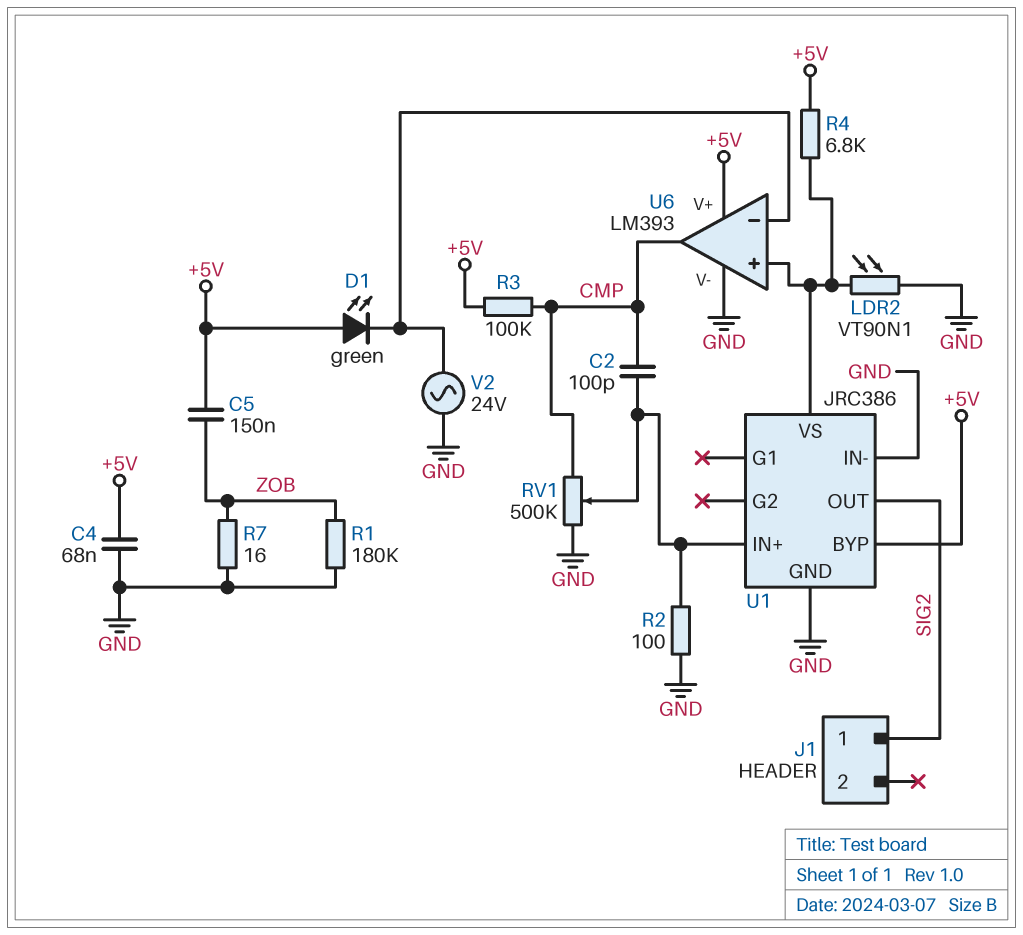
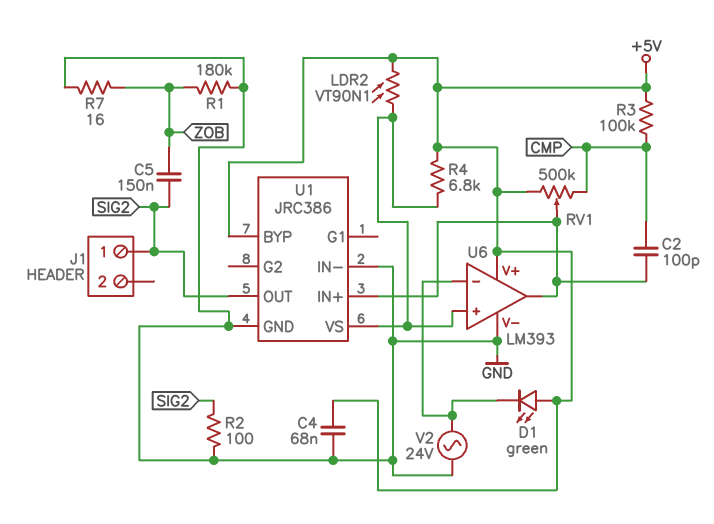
C5: 150nF (+5V, ZOB) -> 150nF (SIG2, ZOB)
LDR2: VT90N1 (GND, U1/VS) -> VT90N1 (+5V, U1/VS)
R2: 100 (GND, U1/IN+) -> 100 (GND, SIG2)
RV1: 500k (CMP, GND, wiper U1/IN+) -> 500k (+5V, CMP, wiper U1/IN+)
U6 pin out: CMP -> U1/IN+

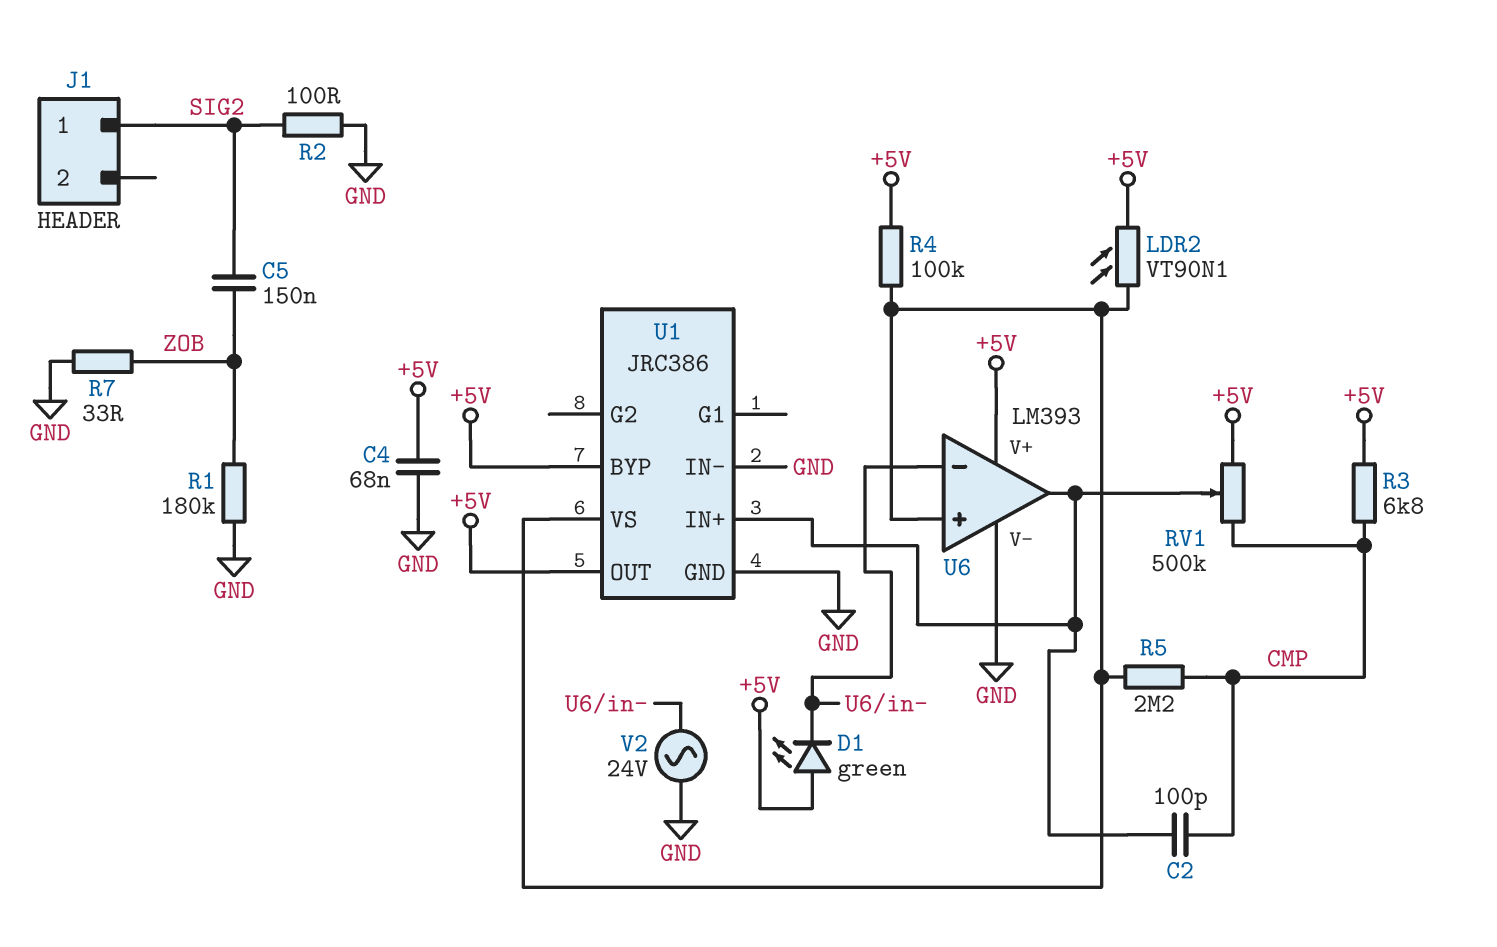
R3: 100k (+5V, CMP) -> 6.8k (+5V, CMP)
R4: 6.8k (+5V, U1/VS) -> 100k (+5V, U1/VS)
R5: none -> 2.2M (CMP, U1/VS)
R7: 16 (GND, ZOB) -> 33 (GND, ZOB)
U1 pin OUT: SIG2 -> +5V

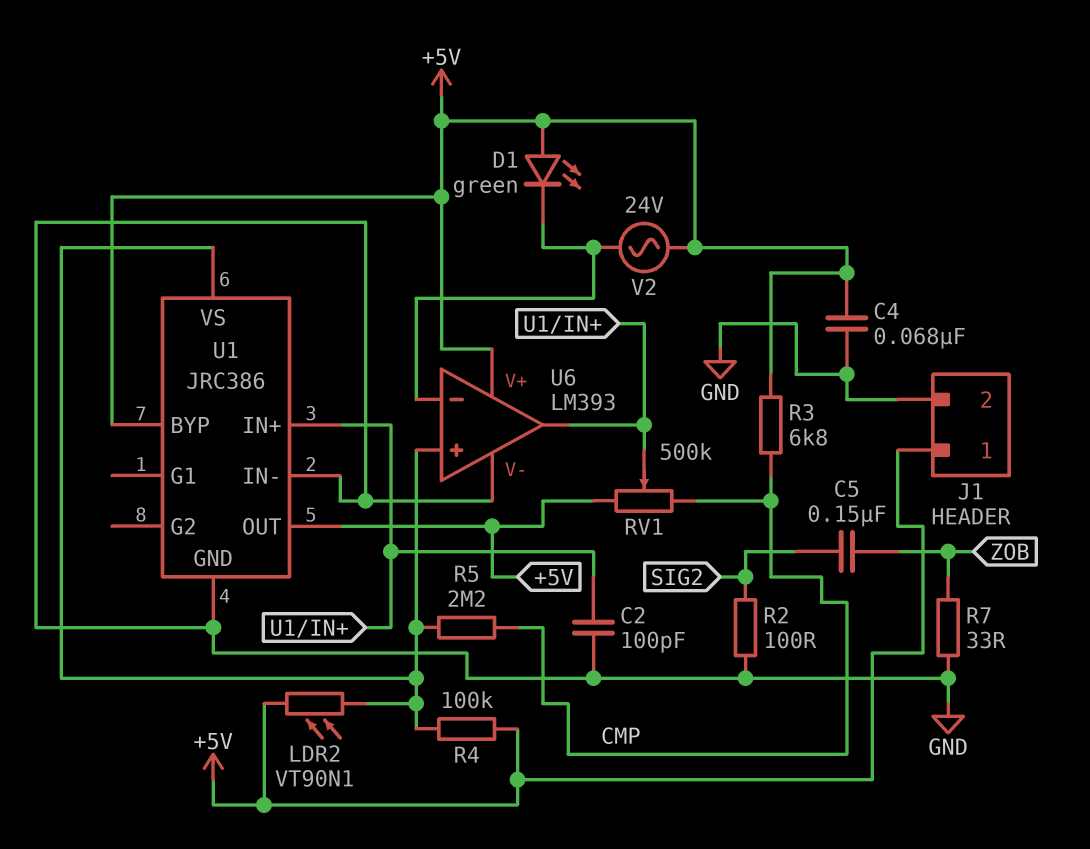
C2: 100pF (CMP, U1/IN+) -> 100pF (GND, U1/IN+)
J1 pin 1: SIG2 -> +5V
J1 pin 2: none -> GND
R1: 180k (GND, ZOB) -> none
V2: AC 24V (GND, U6/in-) -> AC 24V (+5V, U6/in-)

